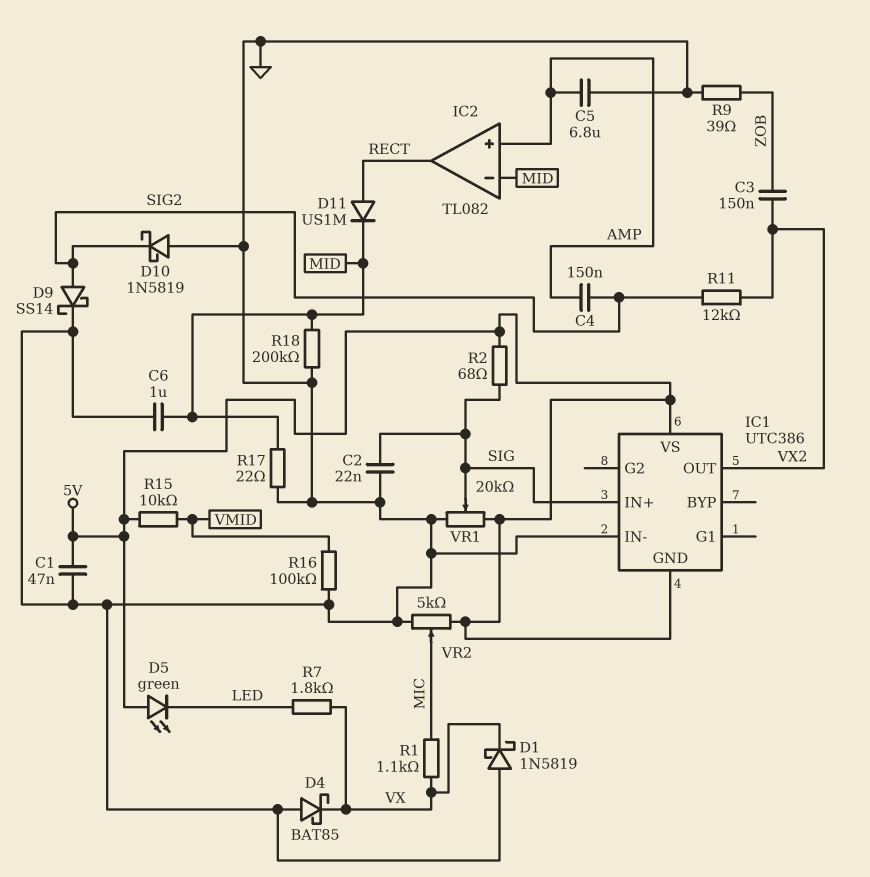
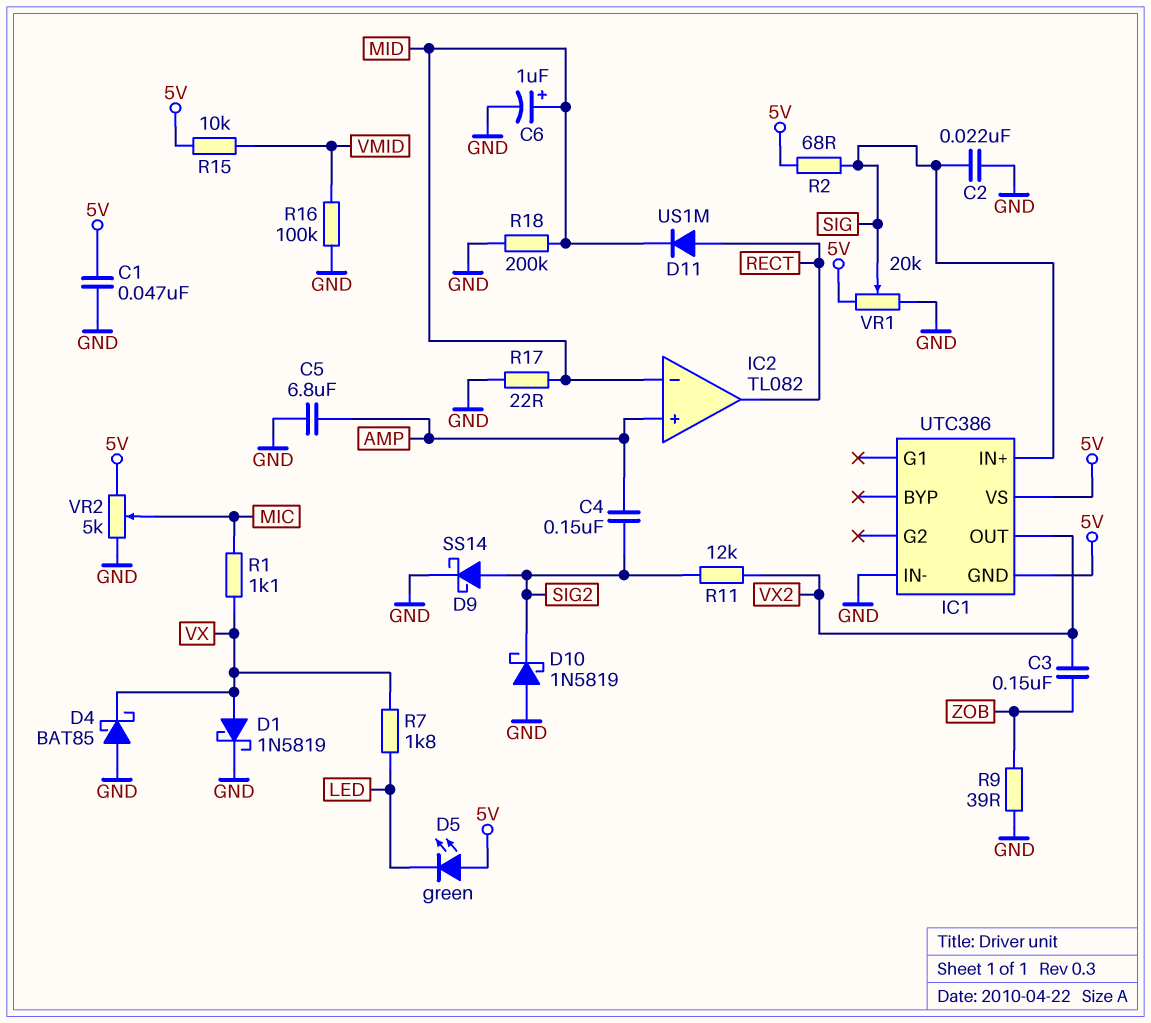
C6: 1uF (GND, MID) -> 1uF (plus MID, minus GND)
D1: schottky 1N5819 (A GND, K VX) -> schottky 1N5819 (A VX, K GND)

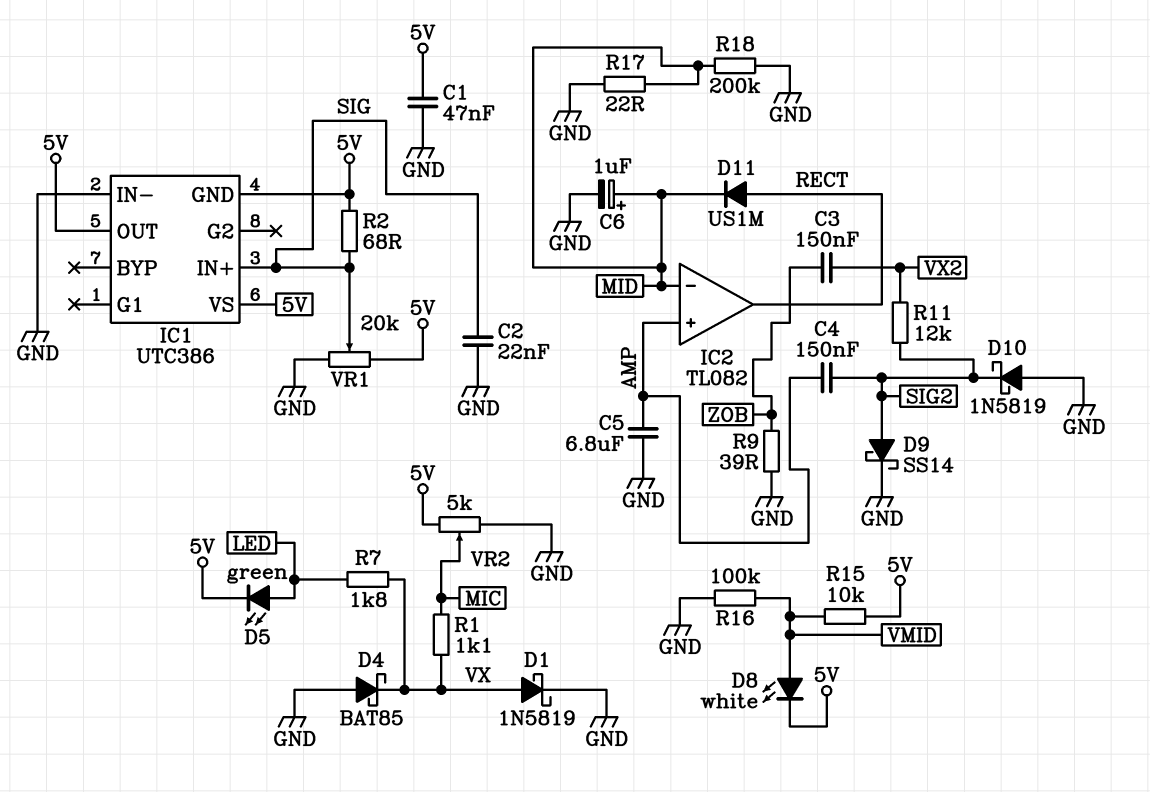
D5: LED green (A 5V, K LED) -> LED green (A LED, K 5V)
D8: none -> LED white (A VMID, K 5V)
IC1 pin OUT: VX2 -> 5V

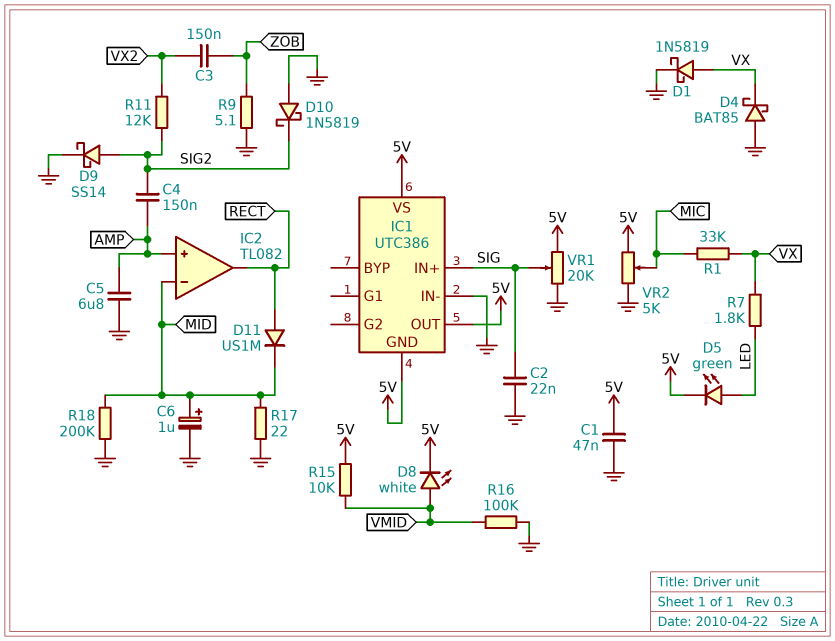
R1: 1.1k (MIC, VX) -> 33k (MIC, VX)
R2: 68 (5V, SIG) -> none
R9: 39 (GND, ZOB) -> 5.1 (GND, ZOB)

